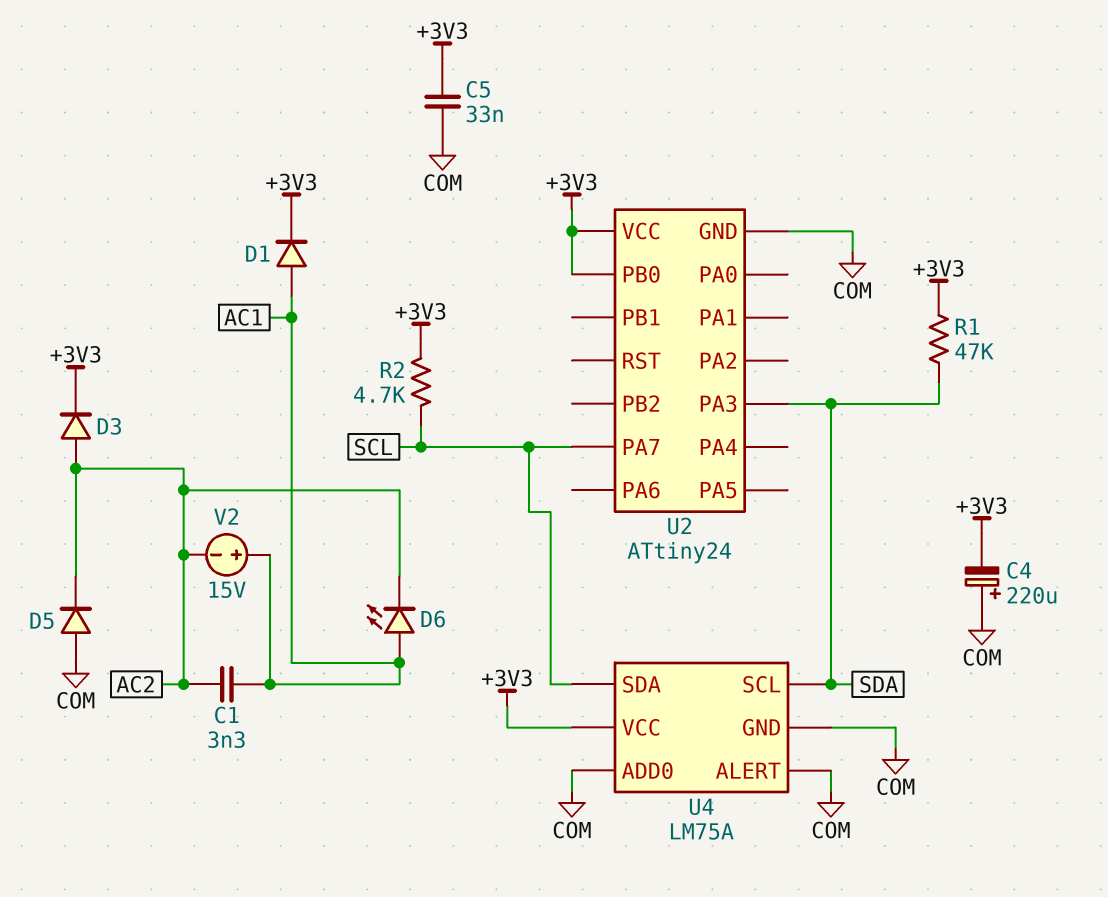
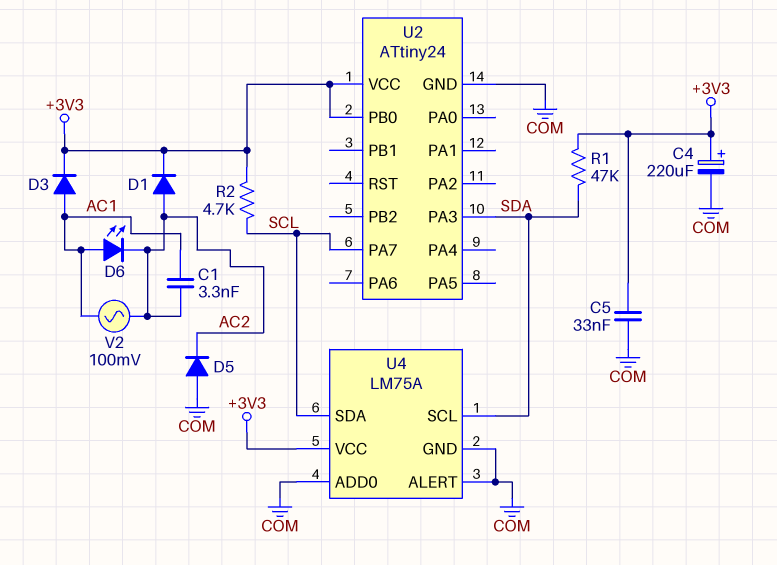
C4: 220uF (plus COM, minus +3V3) -> 220uF (plus +3V3, minus COM)
D1: diode (A AC1, K +3V3) -> diode (A AC2, K +3V3)
D3: diode (A AC2, K +3V3) -> diode (A AC1, K +3V3)
V2: 15V (plus AC1, minus AC2) -> AC 100mV (AC1, AC2)

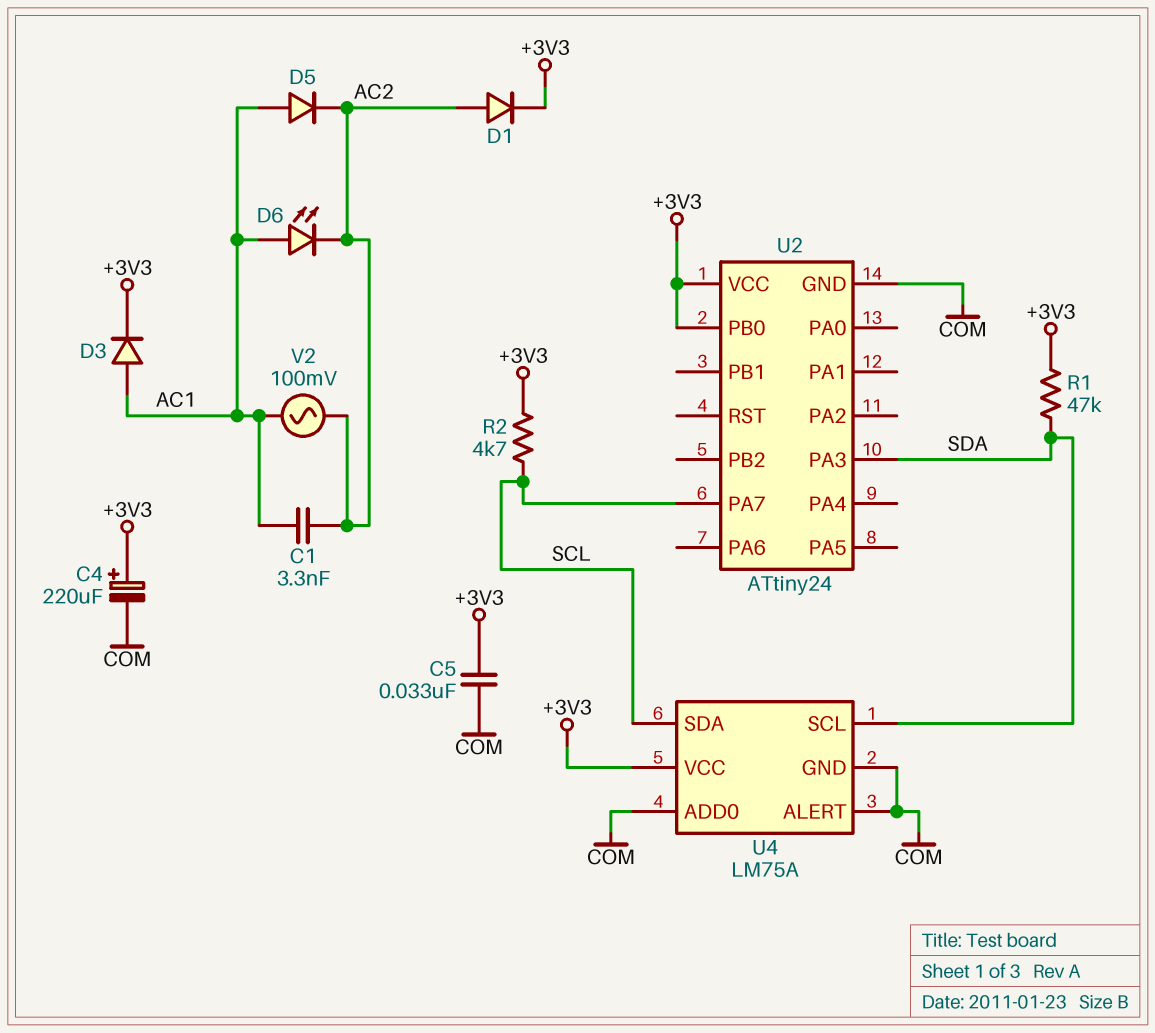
D5: diode (A COM, K AC2) -> diode (A AC1, K AC2)

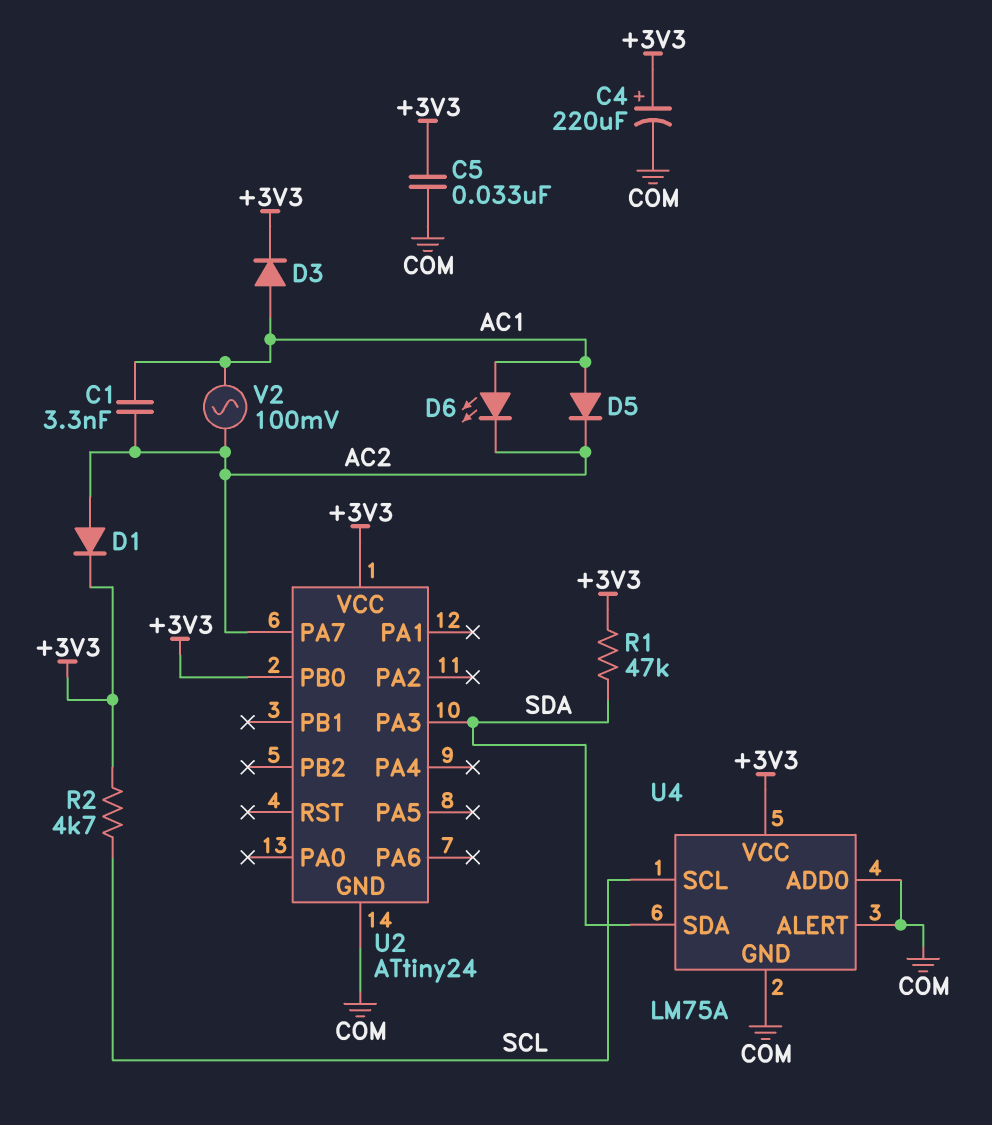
U2 pin PA7: SCL -> AC2
U4 pin SCL: SDA -> SCL
U4 pin SDA: SCL -> SDA

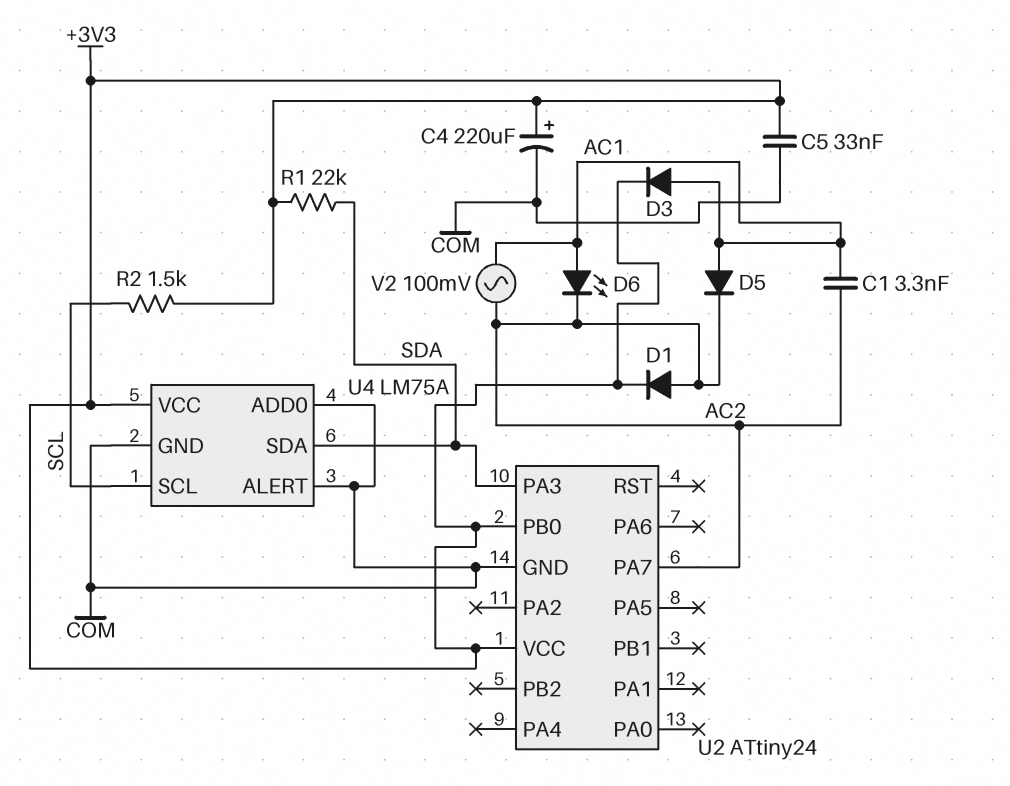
R1: 47k (+3V3, SDA) -> 22k (+3V3, SDA)
R2: 4.7k (+3V3, SCL) -> 1.5k (+3V3, SCL)

